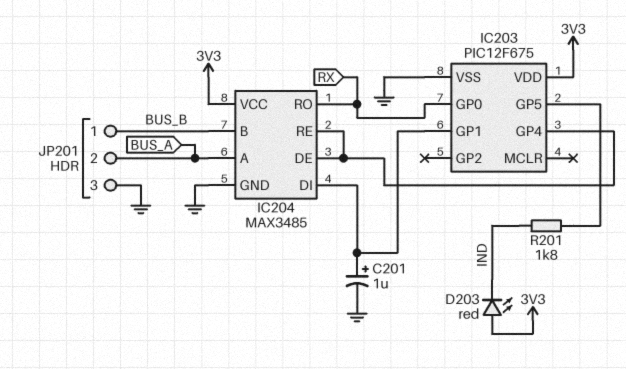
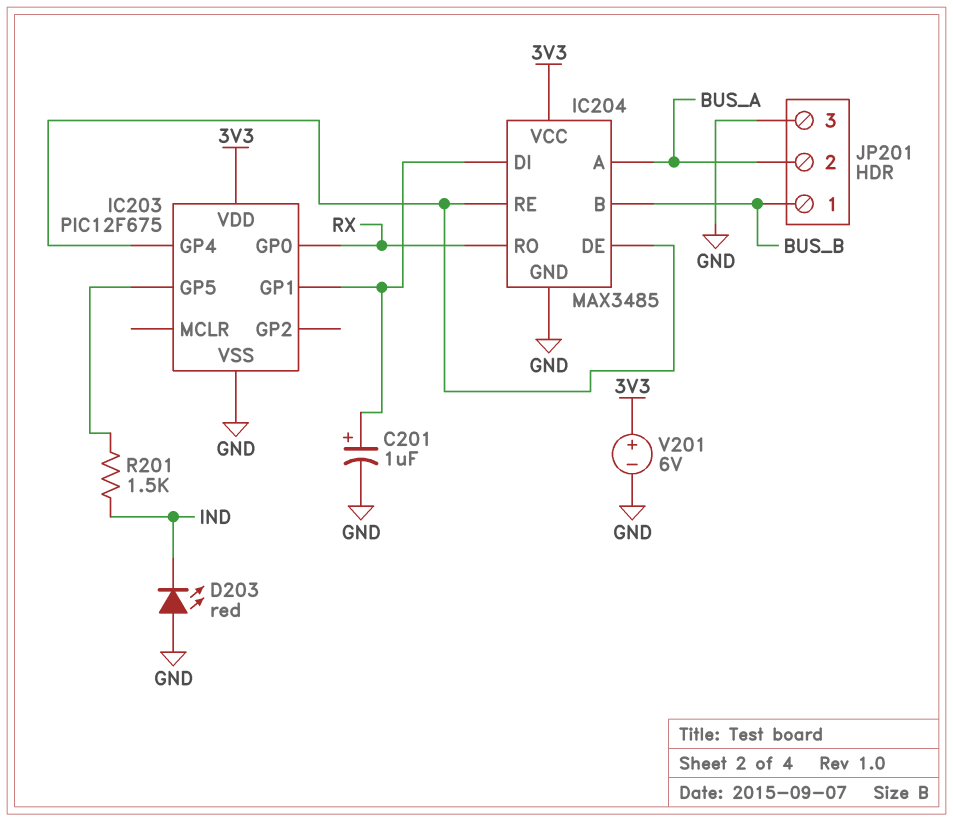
D203: LED red (A 3V3, K IND) -> LED red (A GND, K IND)
R201: 1.8k (IC203/GP5, IND) -> 1.5k (IC203/GP5, IND)
V201: none -> 6V (plus 3V3, minus GND)

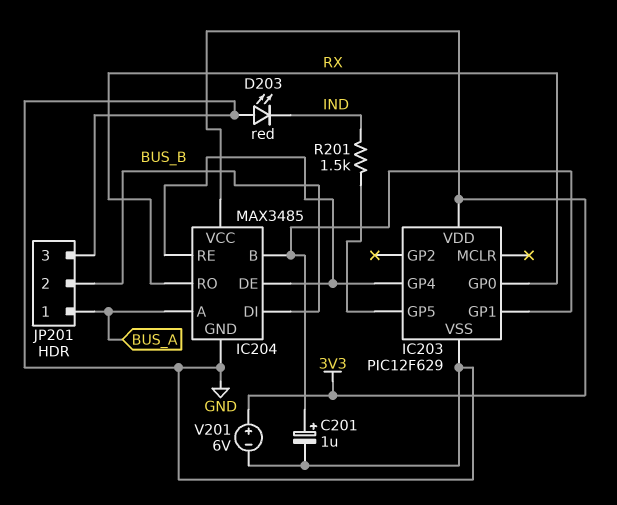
IC203: PIC12F675 -> PIC12F629
IC204 pin B: BUS_B -> IC203/GP1
IC204 pin DI: IC203/GP1 -> BUS_B
JP201 pin 1: BUS_B -> BUS_A
JP201 pin 2: BUS_A -> BUS_B

